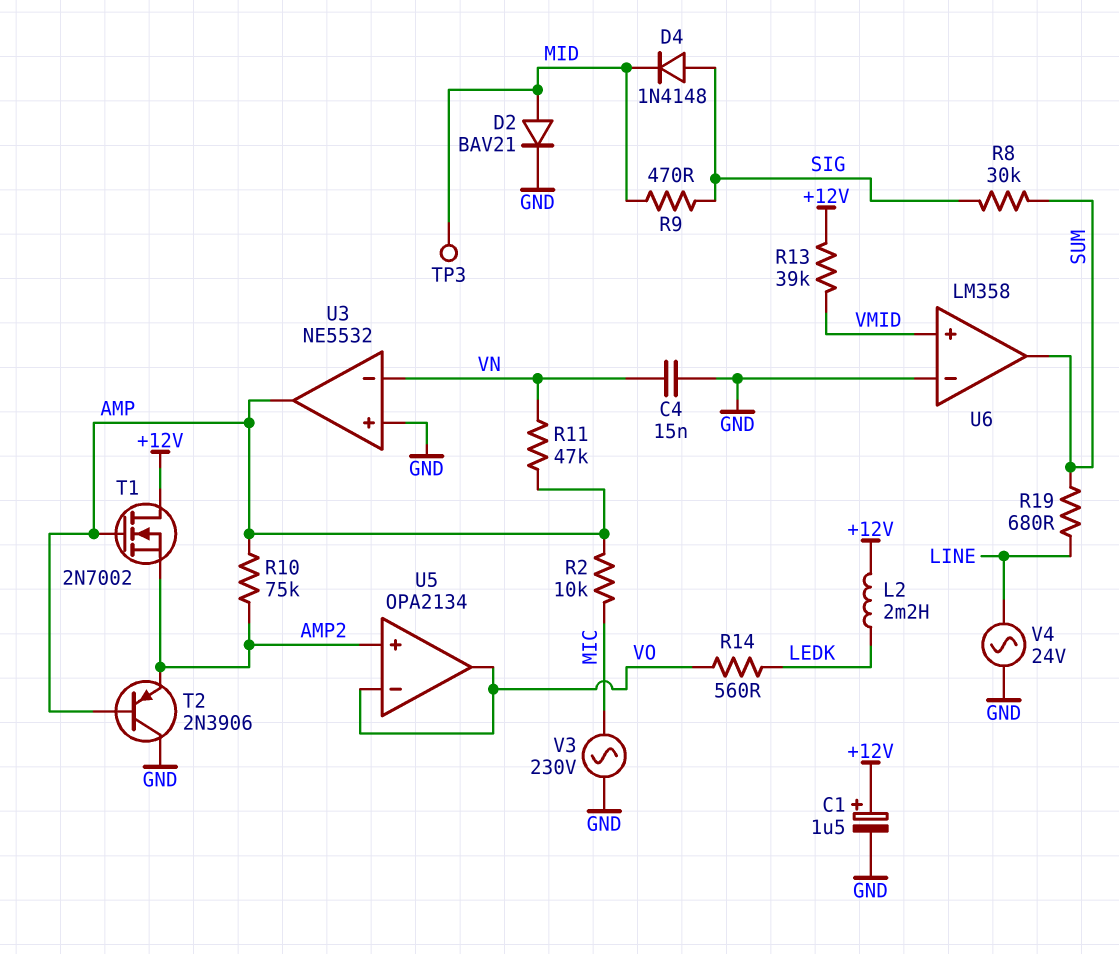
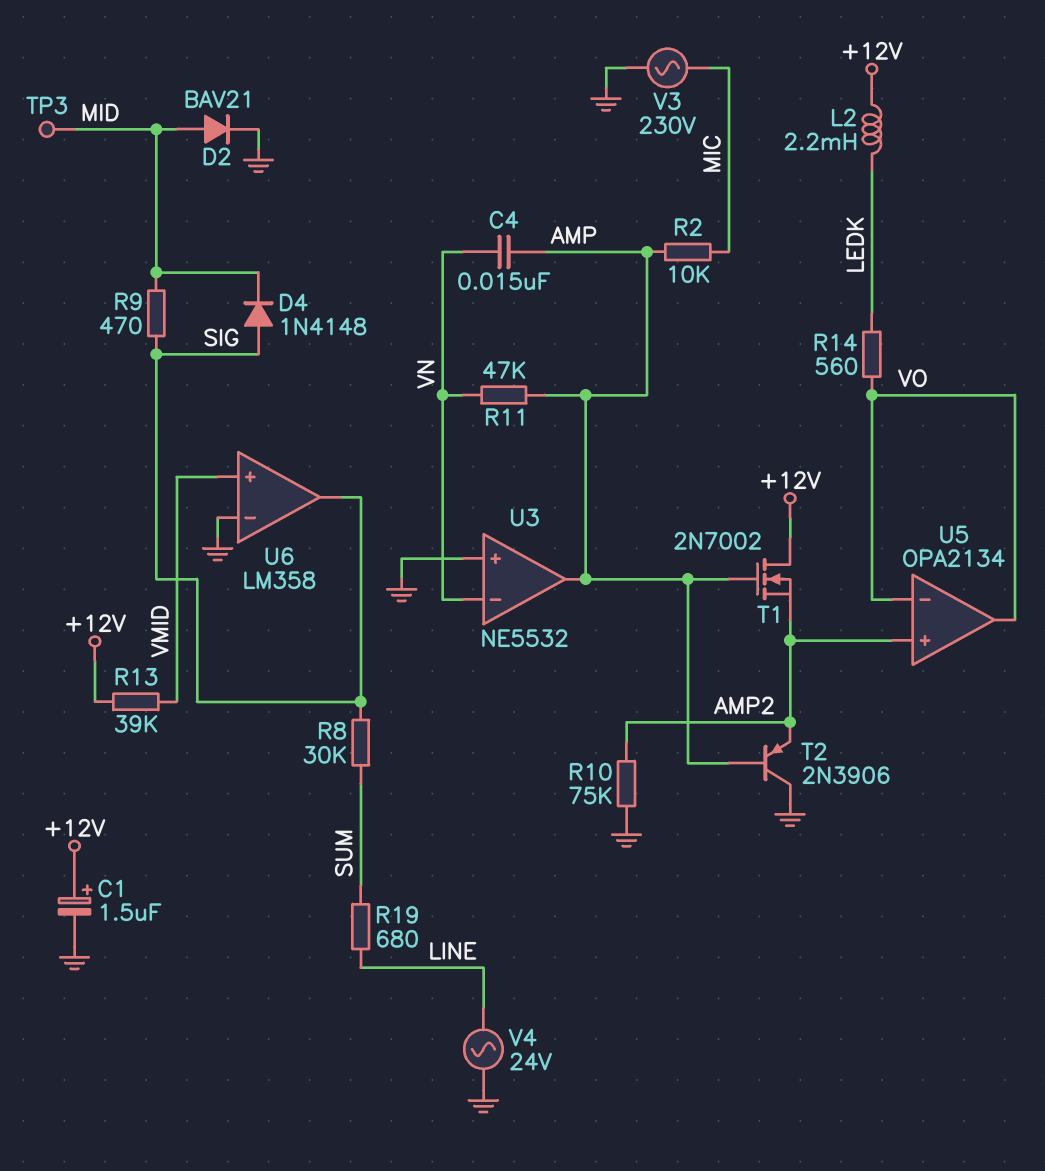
C4: 15nF (GND, VN) -> 15nF (AMP, VN)
R10: 75k (AMP, AMP2) -> 75k (AMP2, GND)
U6 pin out: SUM -> SIG

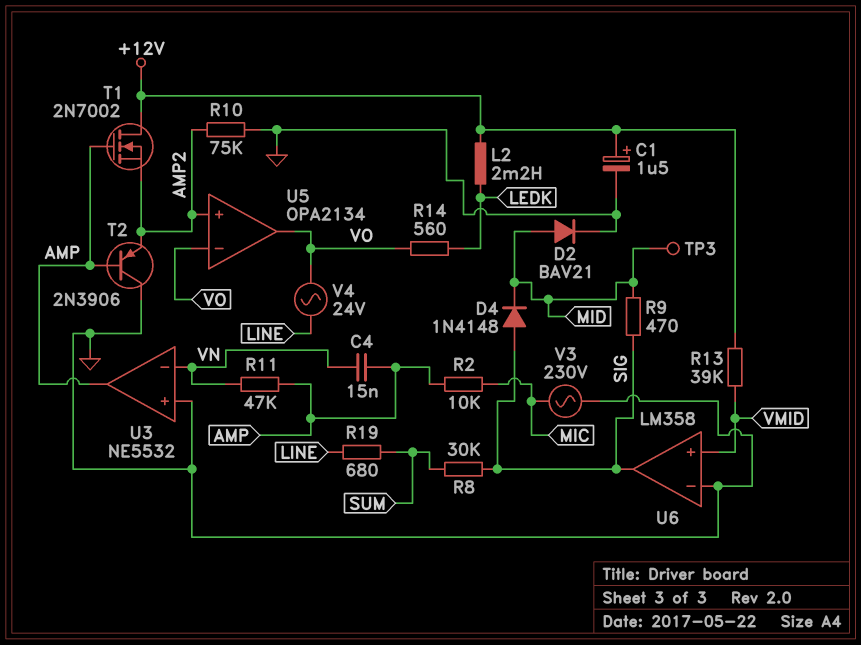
V4: AC 24V (GND, LINE) -> AC 24V (LINE, VO)

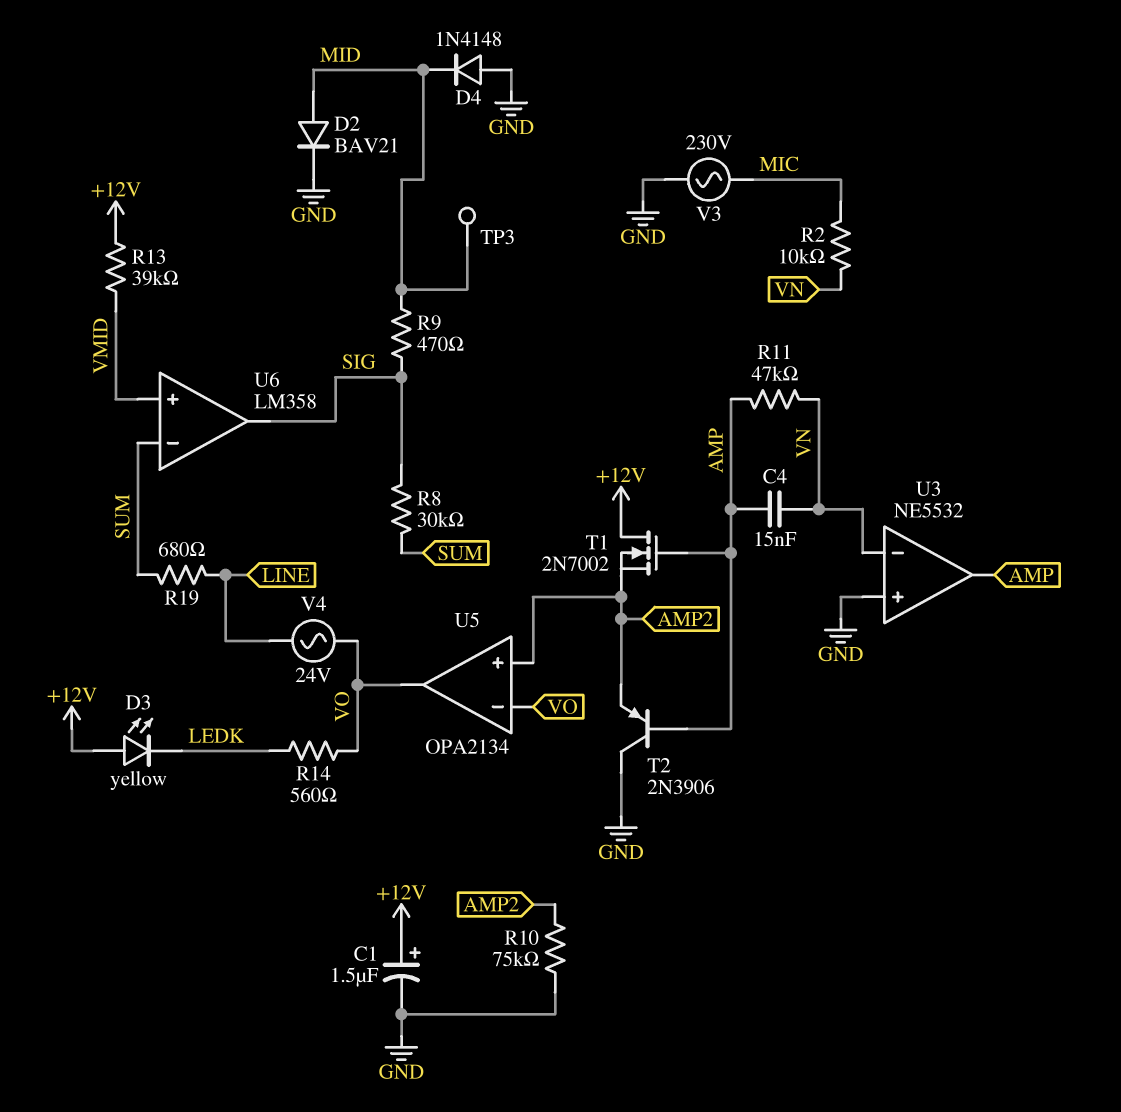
D3: none -> LED yellow (A +12V, K LEDK)
D4: diode 1N4148 (A SIG, K MID) -> diode 1N4148 (A GND, K MID)
L2: 2.2mH (+12V, LEDK) -> none
R2: 10k (AMP, MIC) -> 10k (MIC, VN)
U6 pin in-: GND -> SUM

